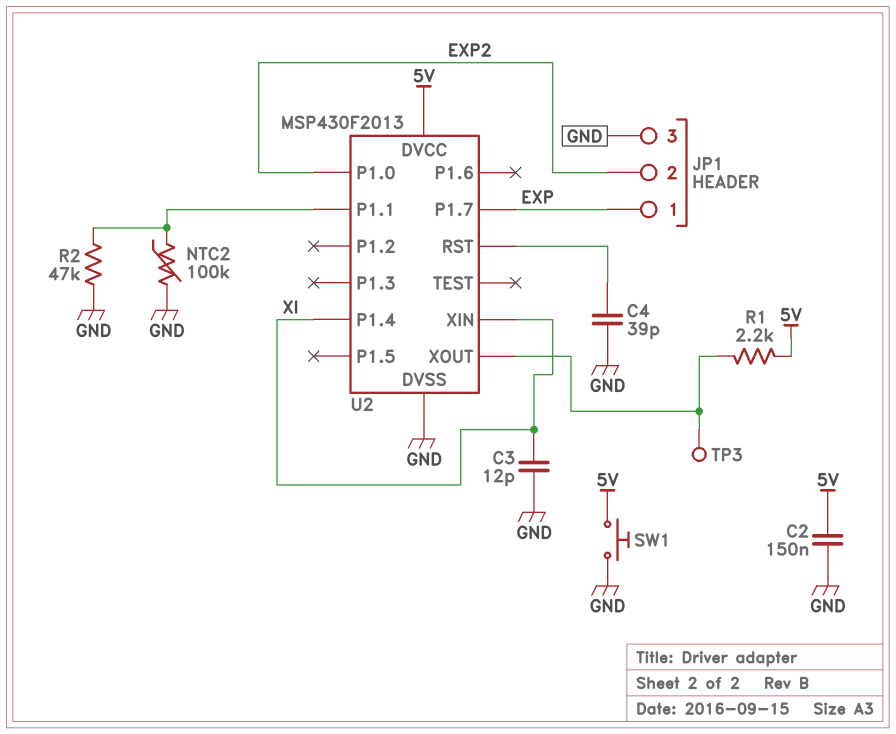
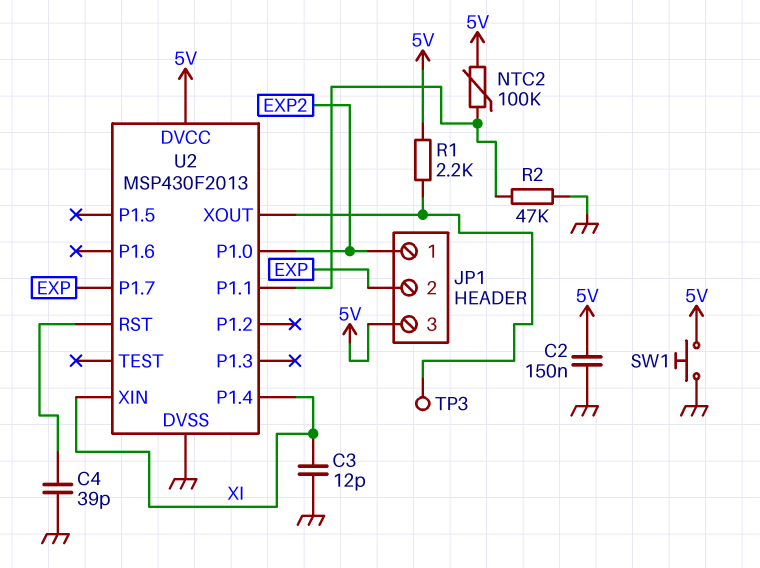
JP1 pin 1: EXP -> EXP2
JP1 pin 2: EXP2 -> EXP
JP1 pin 3: GND -> 5V
NTC2: 100k (GND, U2/P1.1) -> 100k (5V, U2/P1.1)

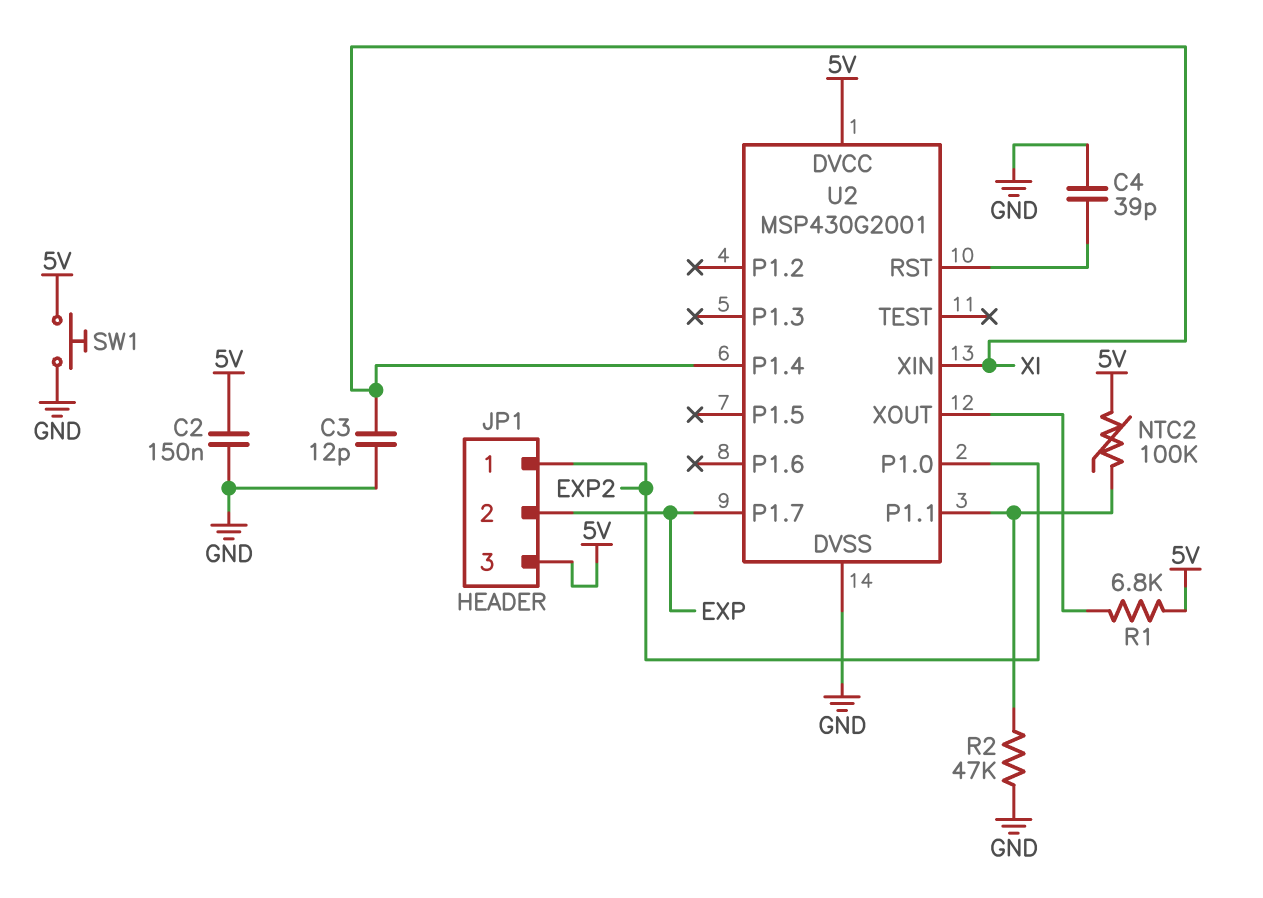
R1: 2.2k (5V, U2/XOUT) -> 6.8k (5V, U2/XOUT)
TP3: test point (U2/XOUT) -> none
U2: MSP430F2013 -> MSP430G2001

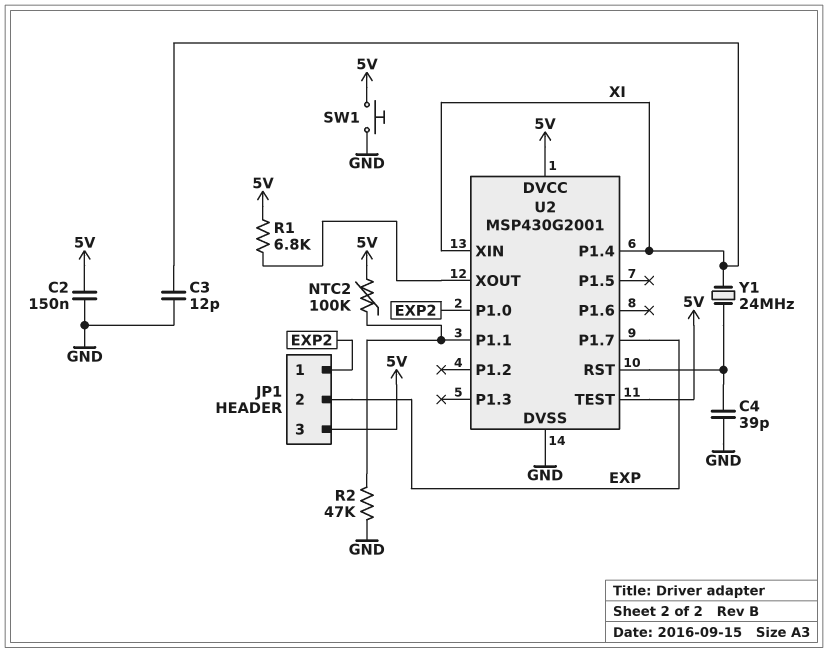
U2 pin TEST: none -> 5V
Y1: none -> 24MHz (U2/RST, XI)

